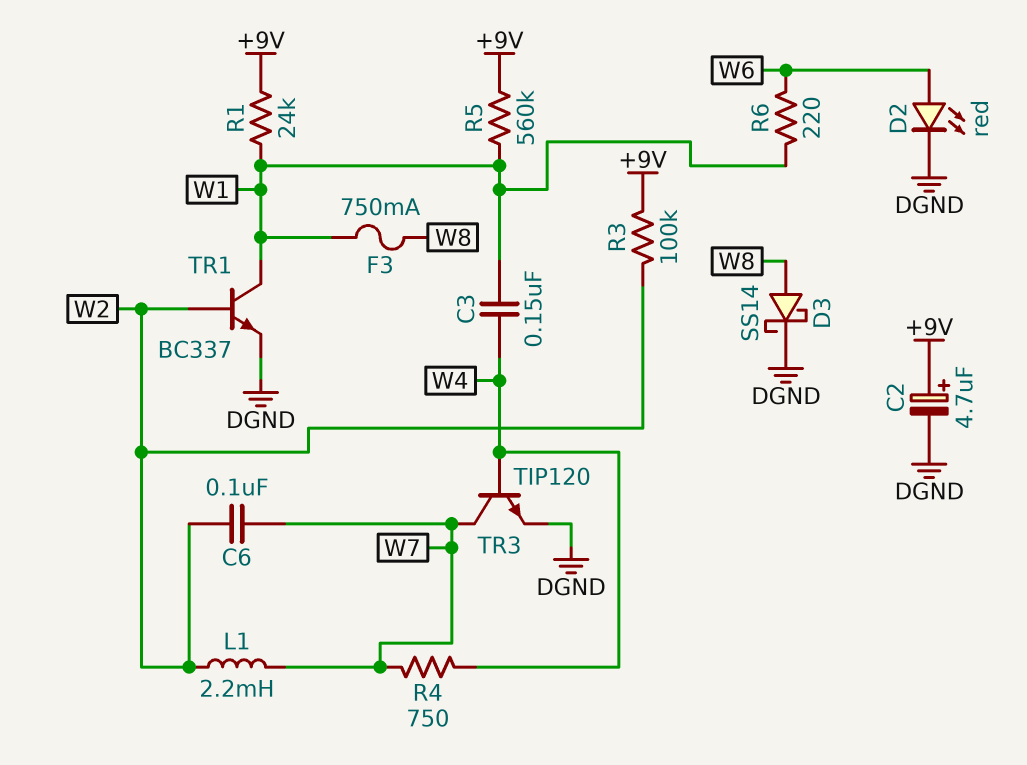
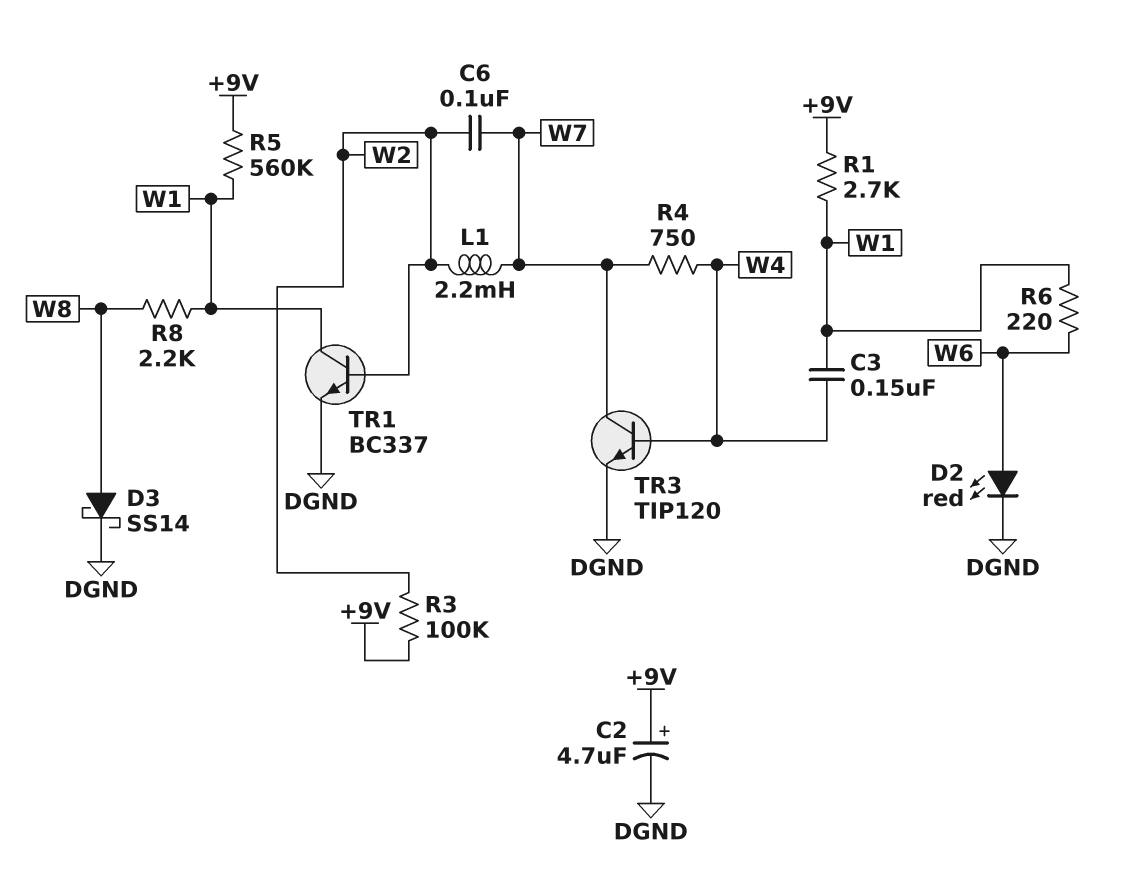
F3: 750mA (W1, W8) -> none
R1: 24k (+9V, W1) -> 2.7k (+9V, W1)
R8: none -> 2.2k (W1, W8)

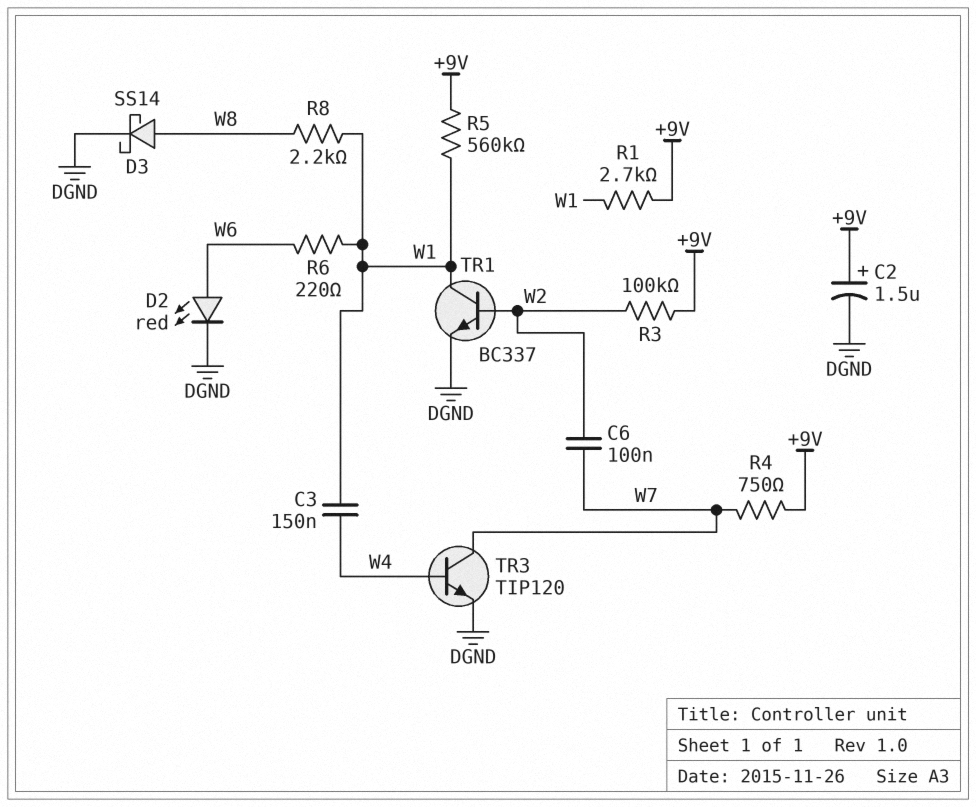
C2: 4.7uF (plus +9V, minus DGND) -> 1.5uF (plus +9V, minus DGND)
L1: 2.2mH (W2, W7) -> none
R4: 750 (W4, W7) -> 750 (+9V, W7)

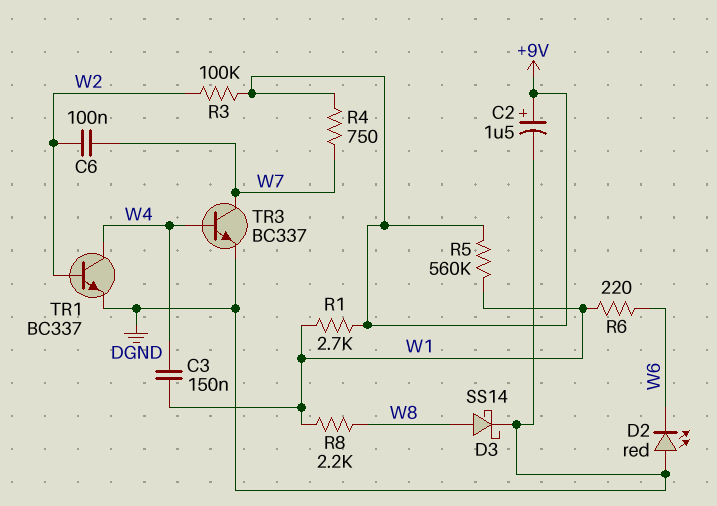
D2: LED red (A W6, K DGND) -> LED red (A DGND, K W6)
TR1: NPN BC337 (B W2, C W1, E DGND) -> NPN BC337 (B W2, C W4, E DGND)
TR3: NPN TIP120 (B W4, C W7, E DGND) -> NPN BC337 (B W4, C W7, E DGND)

